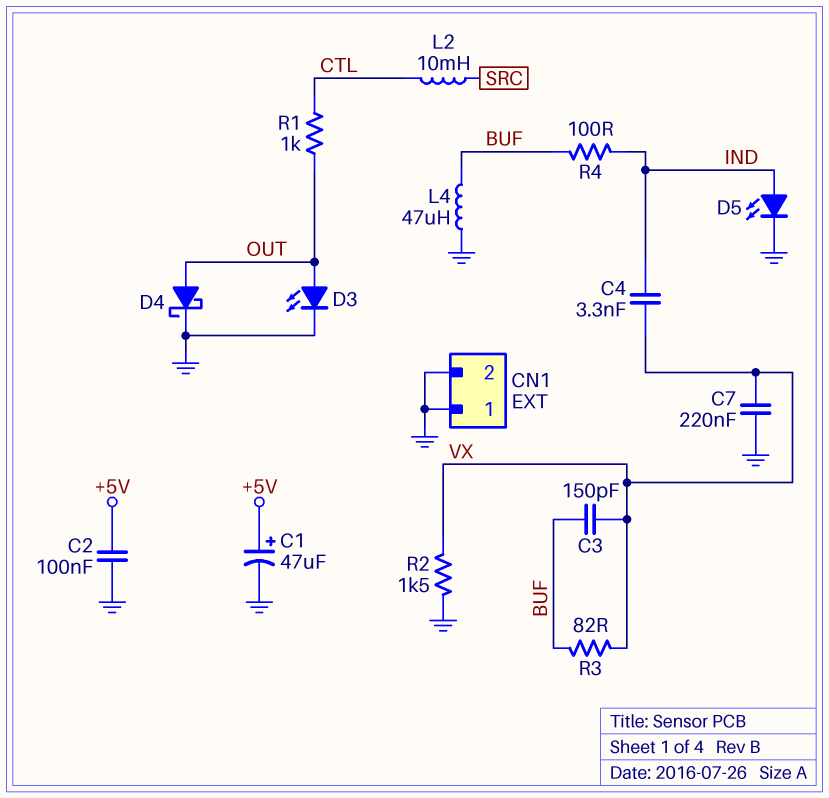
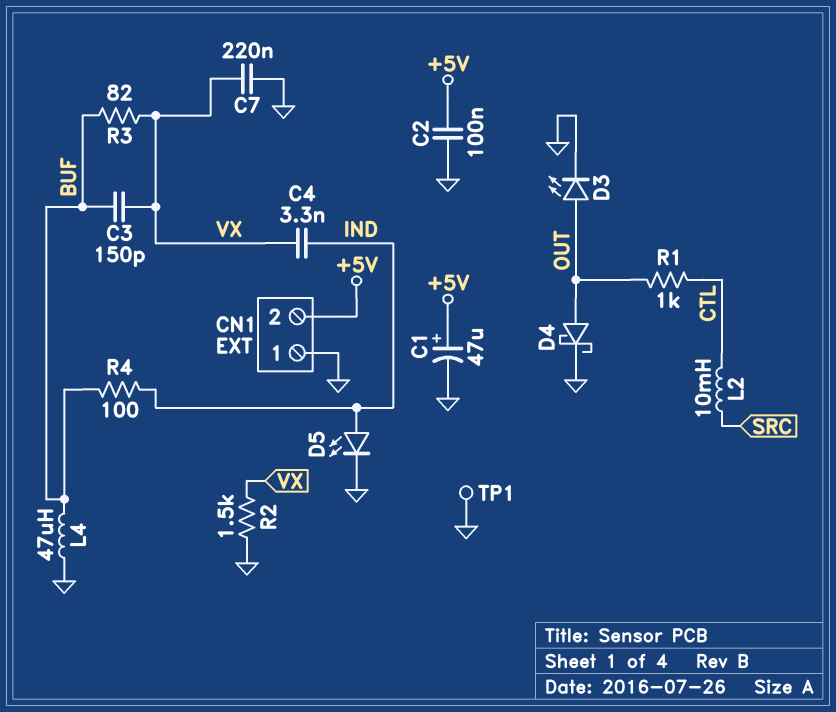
CN1 pin 2: GND -> +5V
TP1: none -> test point (GND)

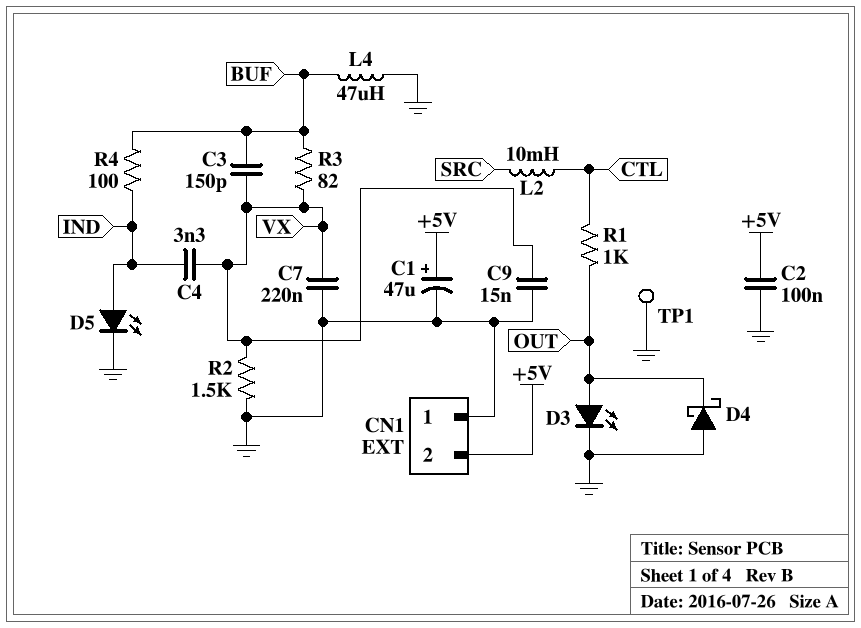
C9: none -> 15nF (GND, VX)
D4: schottky (A OUT, K GND) -> schottky (A GND, K OUT)

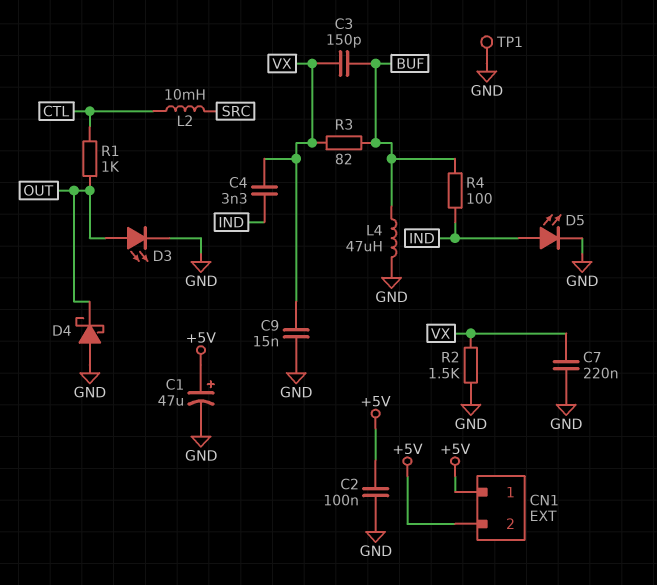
CN1 pin 1: GND -> +5V

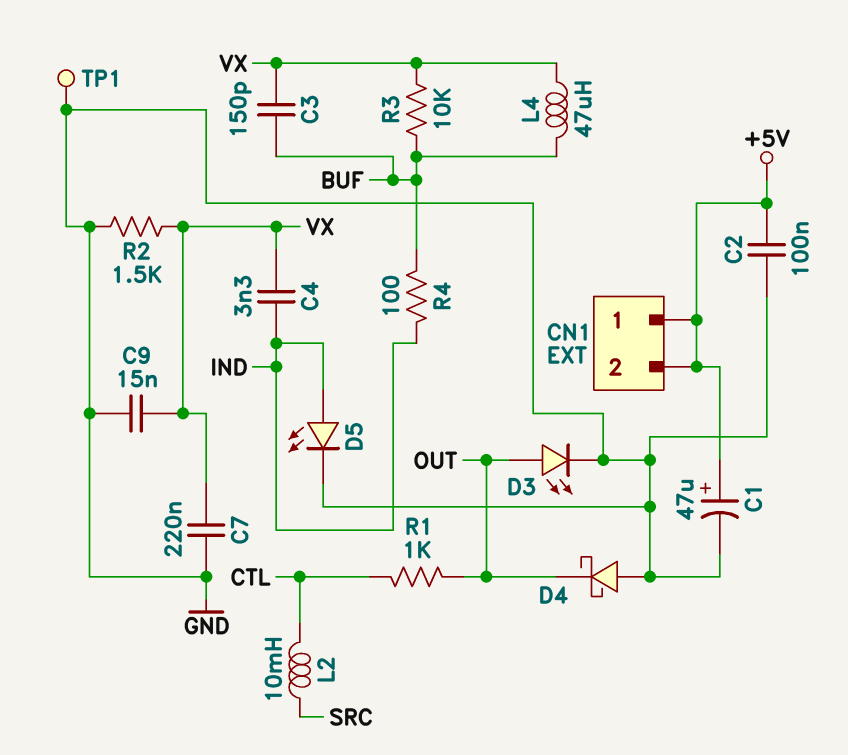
L4: 47uH (BUF, GND) -> 47uH (BUF, VX)
R3: 82 (BUF, VX) -> 10k (BUF, VX)

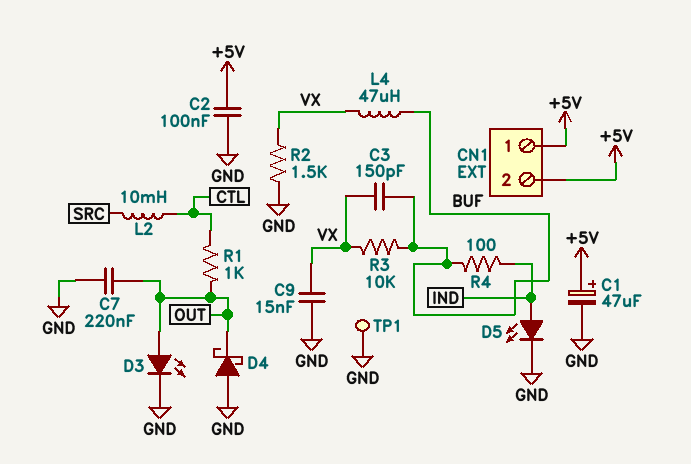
C4: 3.3nF (IND, VX) -> none
C7: 220nF (GND, VX) -> 220nF (GND, OUT)

